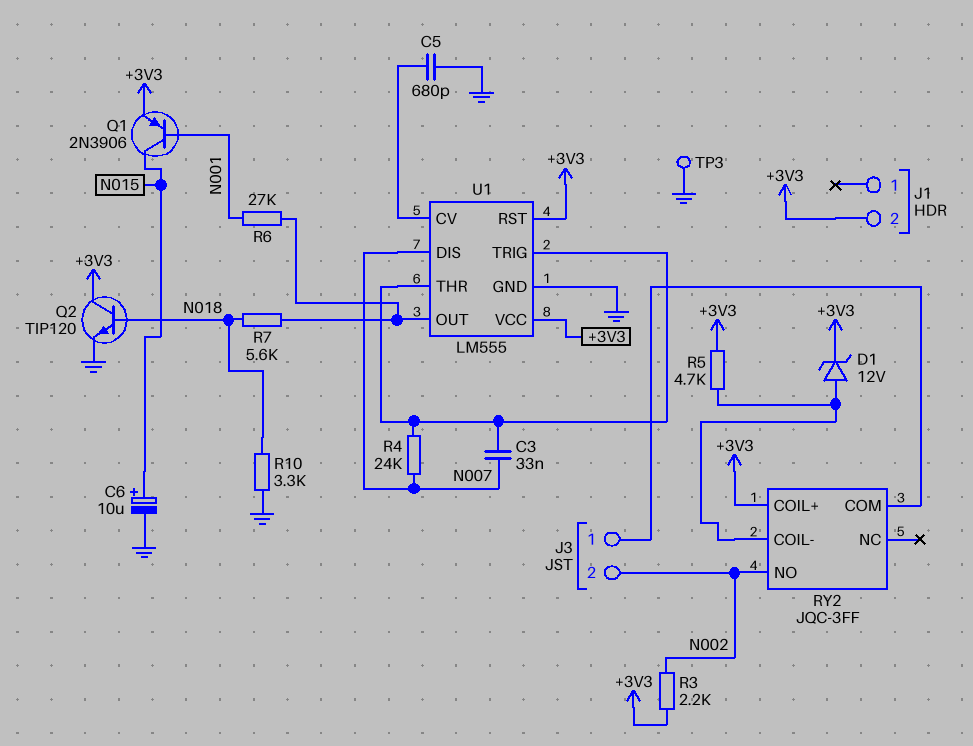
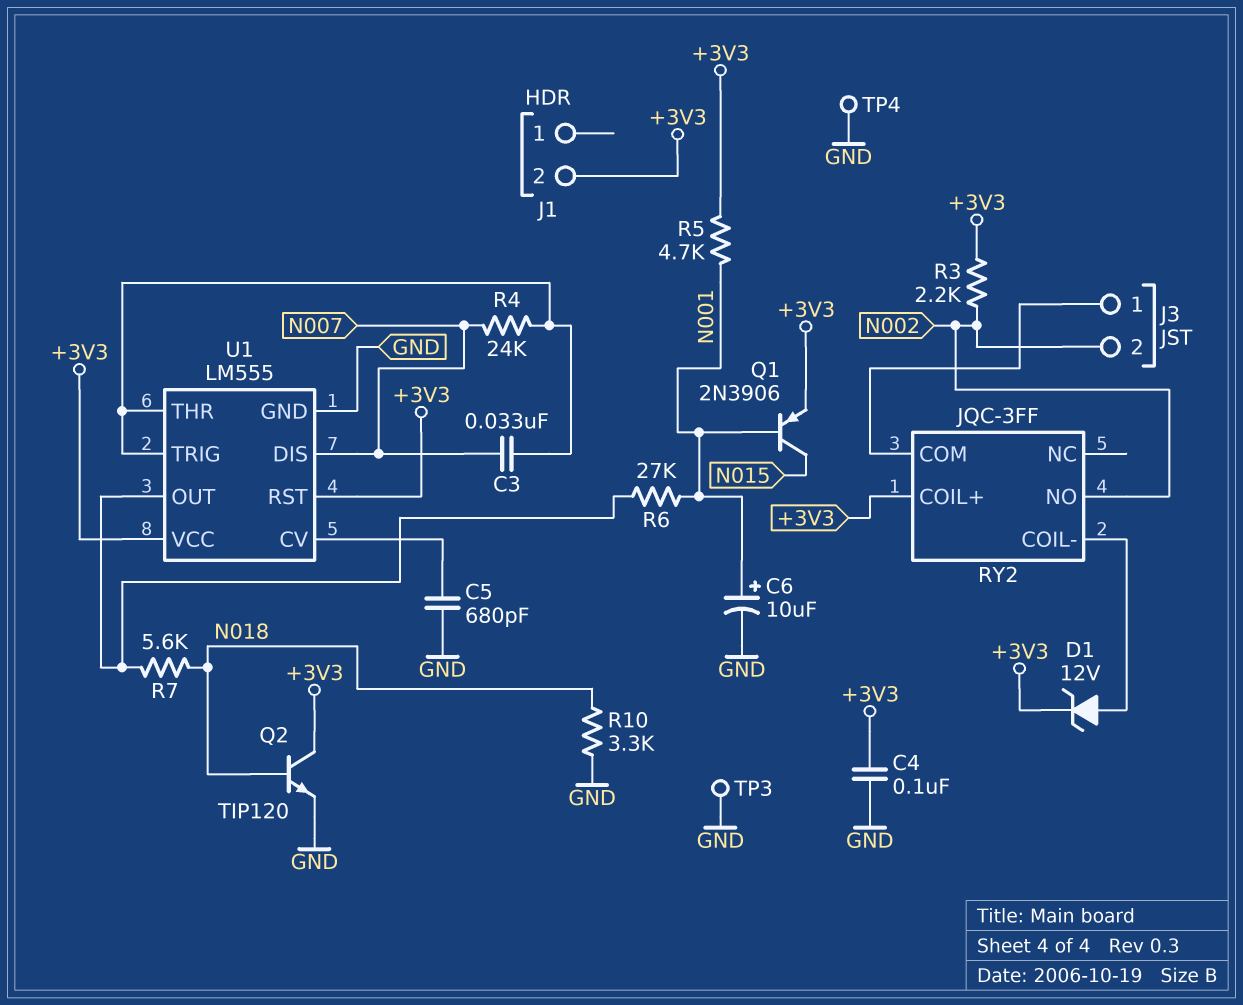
C4: none -> 100nF (+3V3, GND)
C6: 10uF (plus N015, minus GND) -> 10uF (plus N001, minus GND)
R5: 4.7k (+3V3, RY2/COIL-) -> 4.7k (+3V3, N001)
TP4: none -> test point (GND)

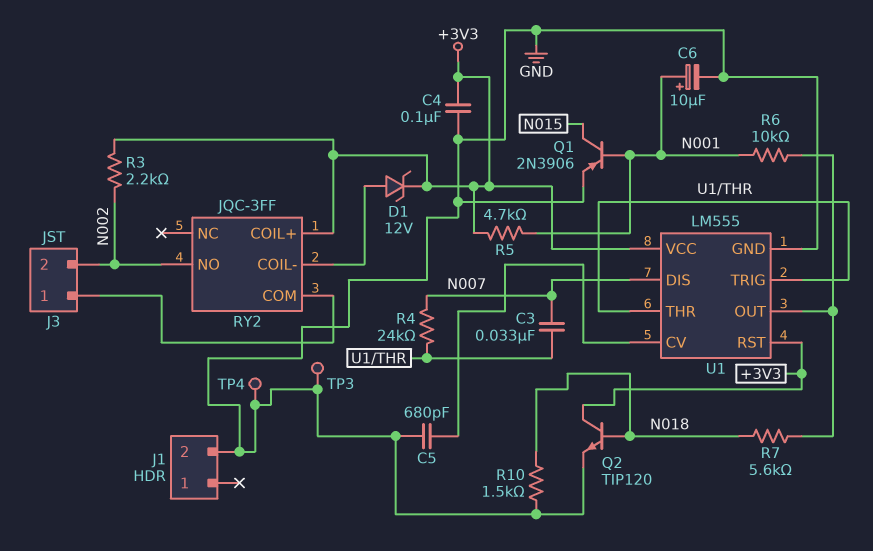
J1 pin 2: +3V3 -> GND
Q1: PNP 2N3906 (B N001, C N015, E +3V3) -> PNP 2N3906 (B N001, C N015, E GND)
R6: 27k (N001, U1/OUT) -> 10k (N001, U1/OUT)
R10: 3.3k (GND, N018) -> 1.5k (GND, N018)

